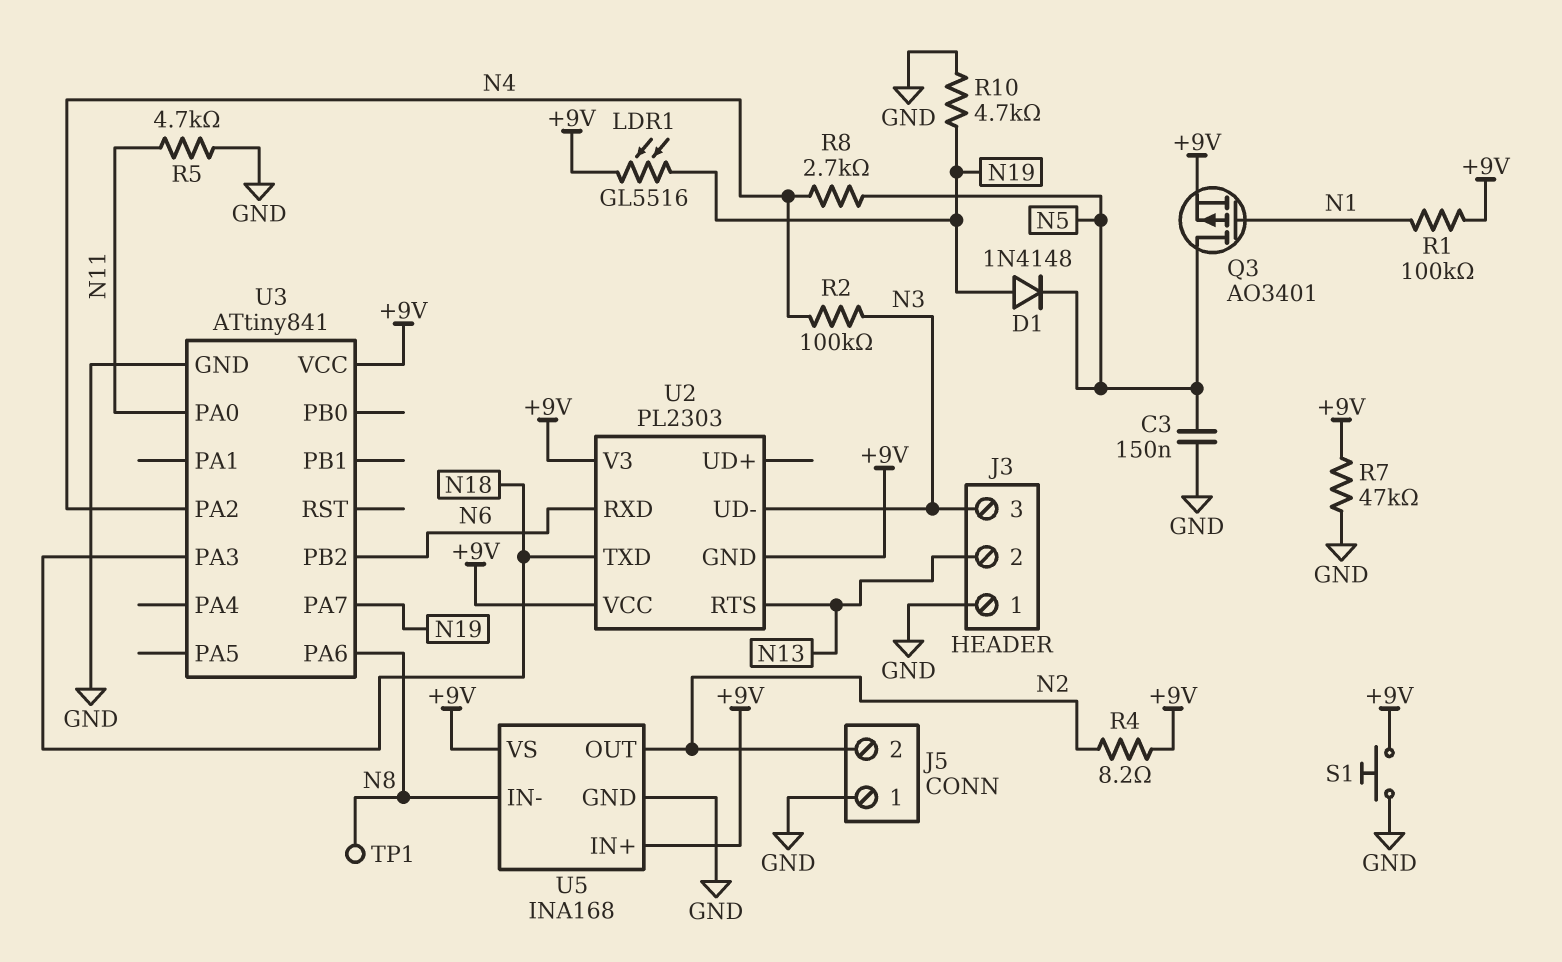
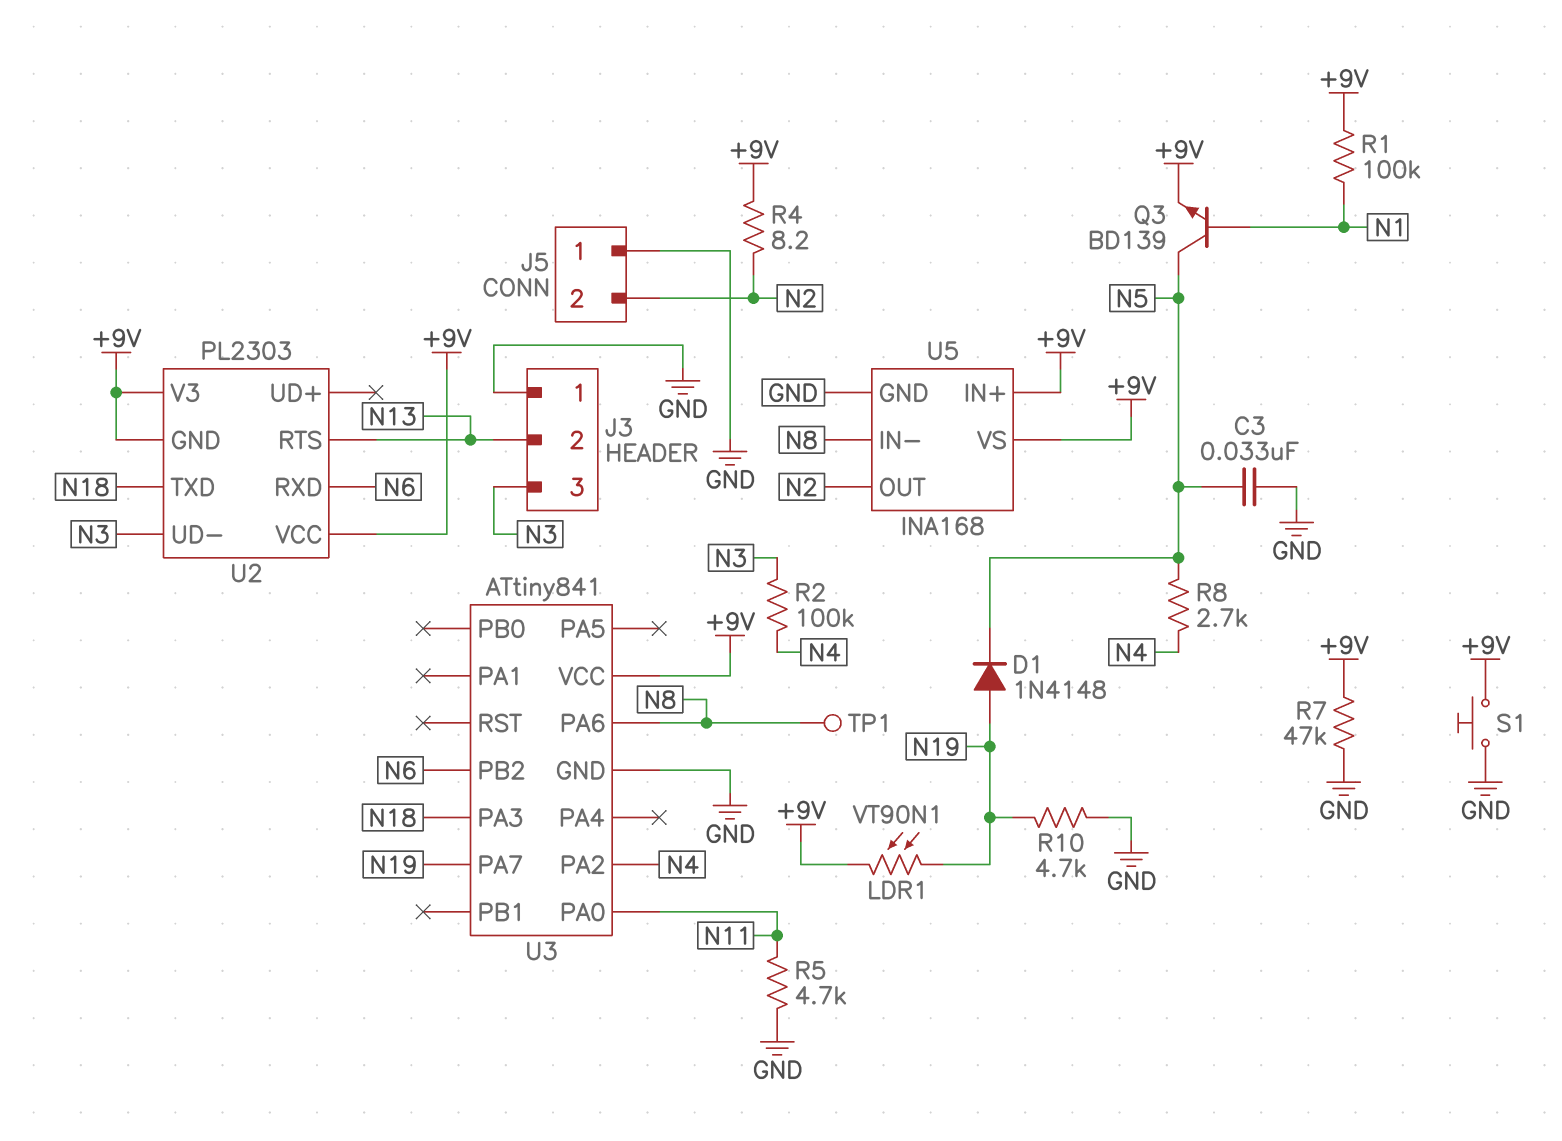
C3: 150nF (GND, N5) -> 33nF (GND, N5)
LDR1: GL5516 (+9V, N19) -> VT90N1 (+9V, N19)
Q3: PMOS AO3401 (G N1, D N5, S +9V) -> NPN BD139 (B N1, C N5, E +9V)

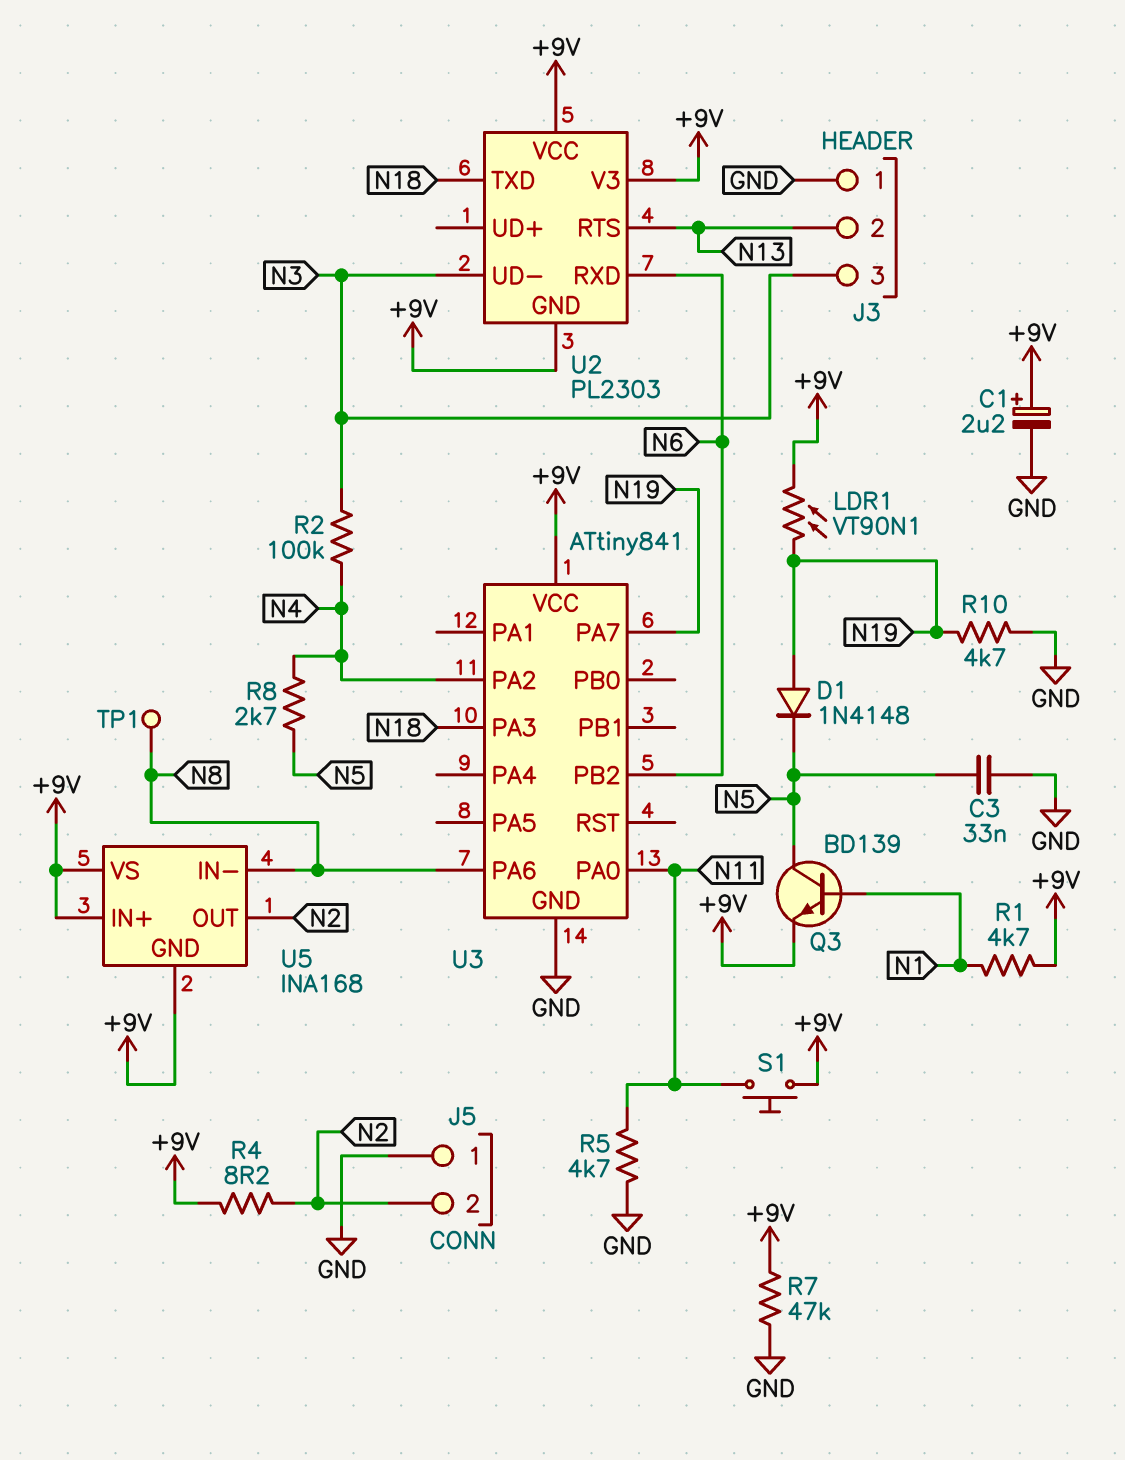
C1: none -> 2.2uF (plus +9V, minus GND)
R1: 100k (+9V, N1) -> 4.7k (+9V, N1)
S1: button (+9V, GND) -> button (+9V, N11)
U5 pin GND: GND -> +9V

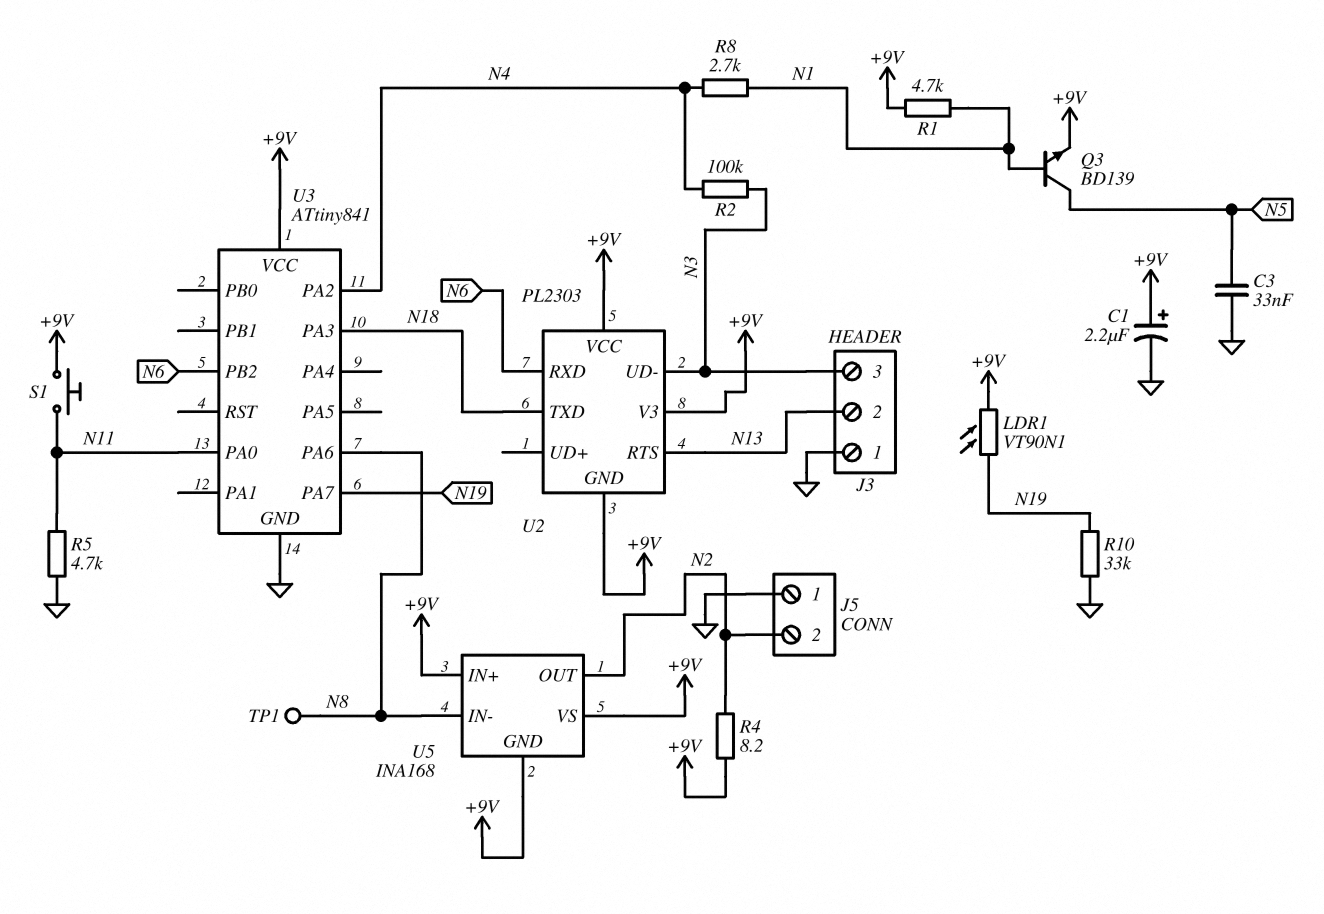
D1: diode 1N4148 (A N19, K N5) -> none
R7: 47k (+9V, GND) -> none
R8: 2.7k (N4, N5) -> 2.7k (N1, N4)
R10: 4.7k (GND, N19) -> 33k (GND, N19)

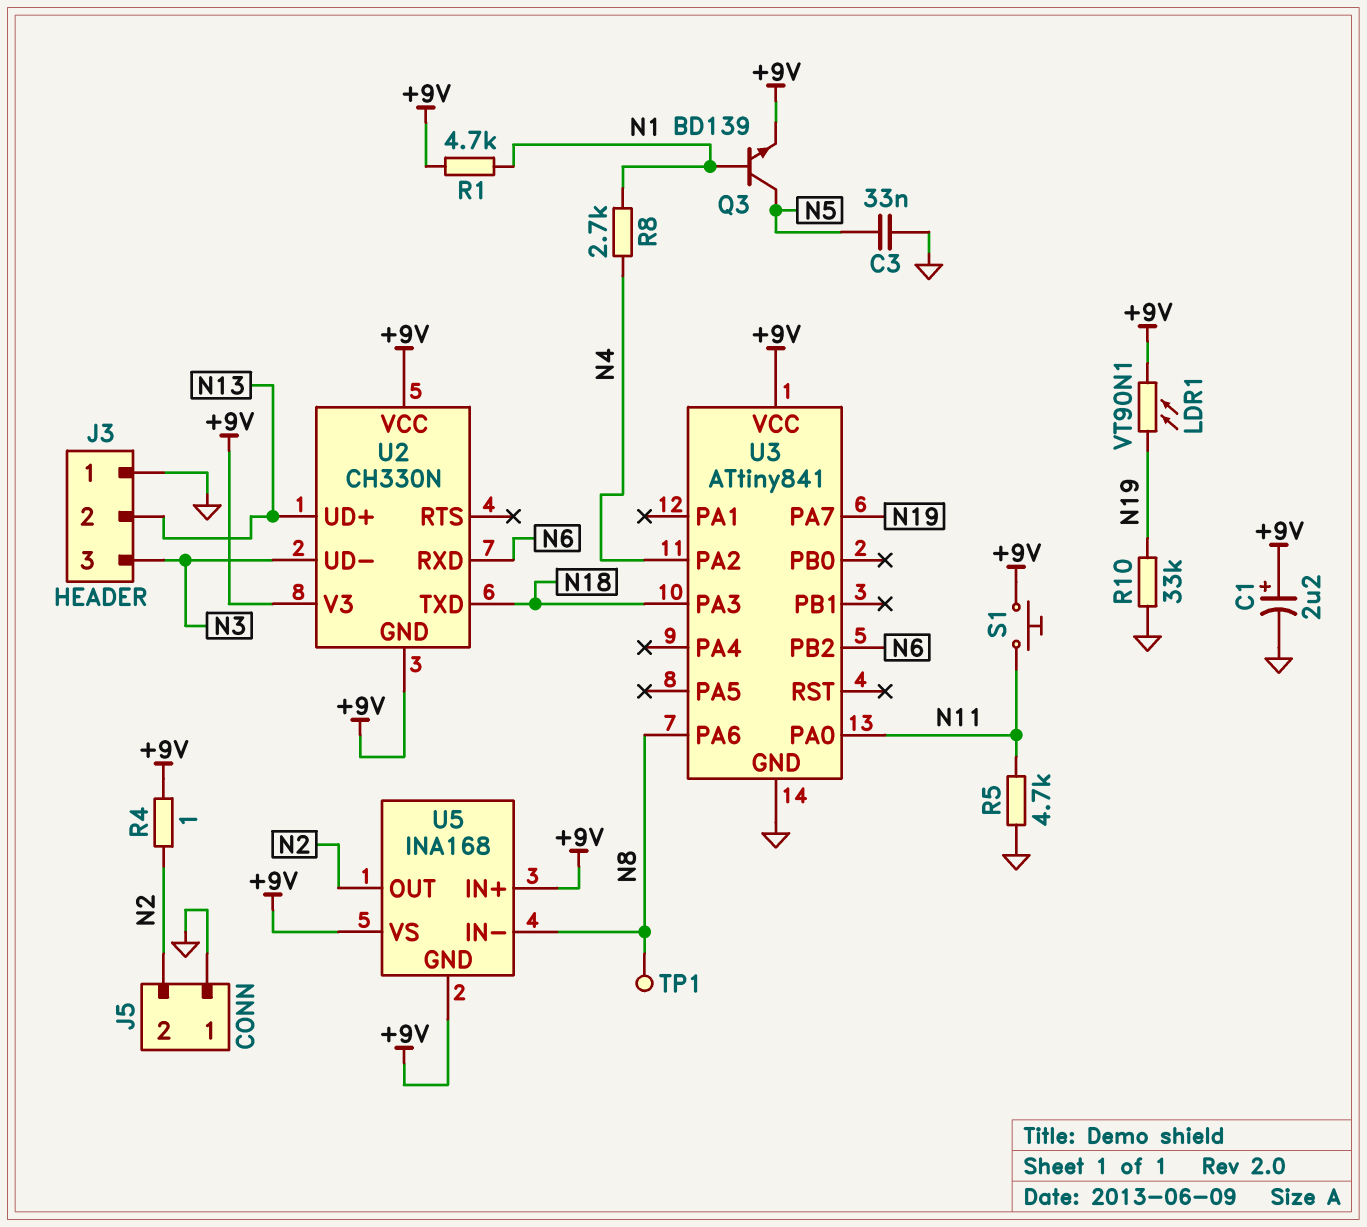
R2: 100k (N3, N4) -> none
R4: 8.2 (+9V, N2) -> 1 (+9V, N2)
U2: PL2303 -> CH330N
U2 pin RTS: N13 -> none
U2 pin UD+: none -> N13

